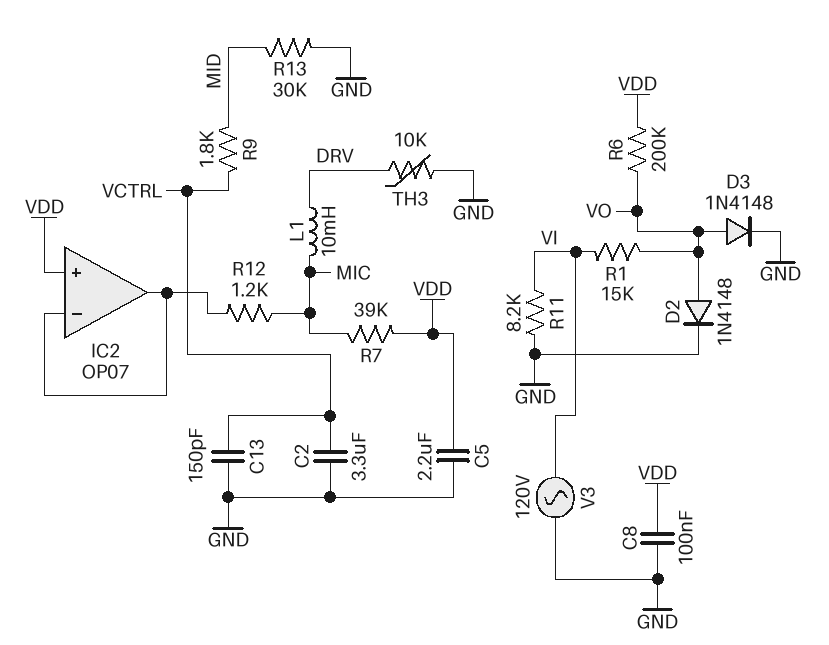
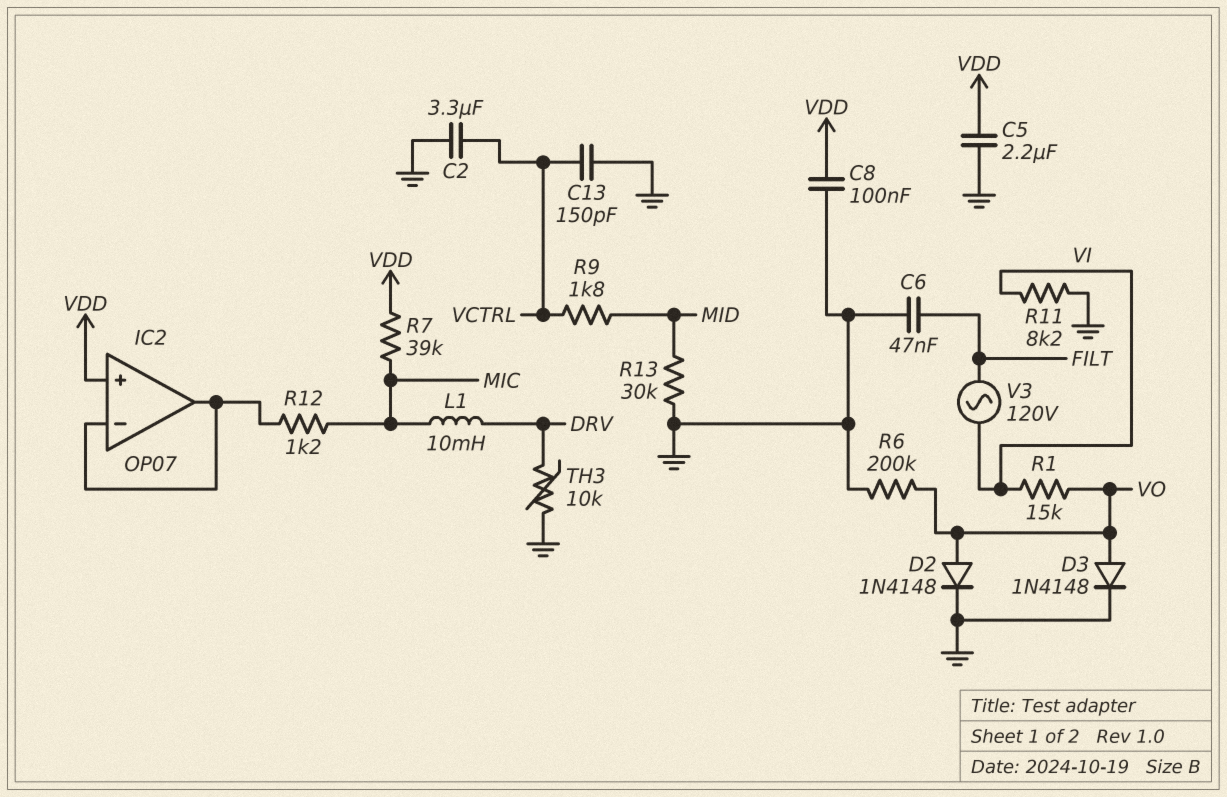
C6: none -> 47nF (FILT, GND)
R6: 200k (VDD, VO) -> 200k (GND, VO)
V3: AC 120V (GND, VI) -> AC 120V (FILT, VI)

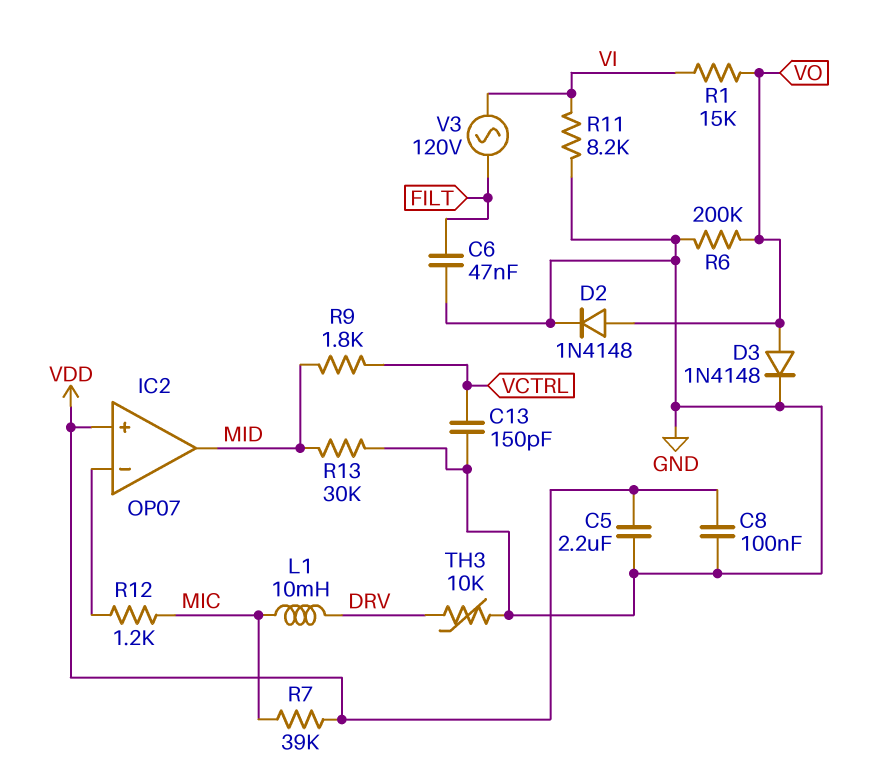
C2: 3.3uF (GND, VCTRL) -> none
IC2 pin out: IC2/in- -> MID

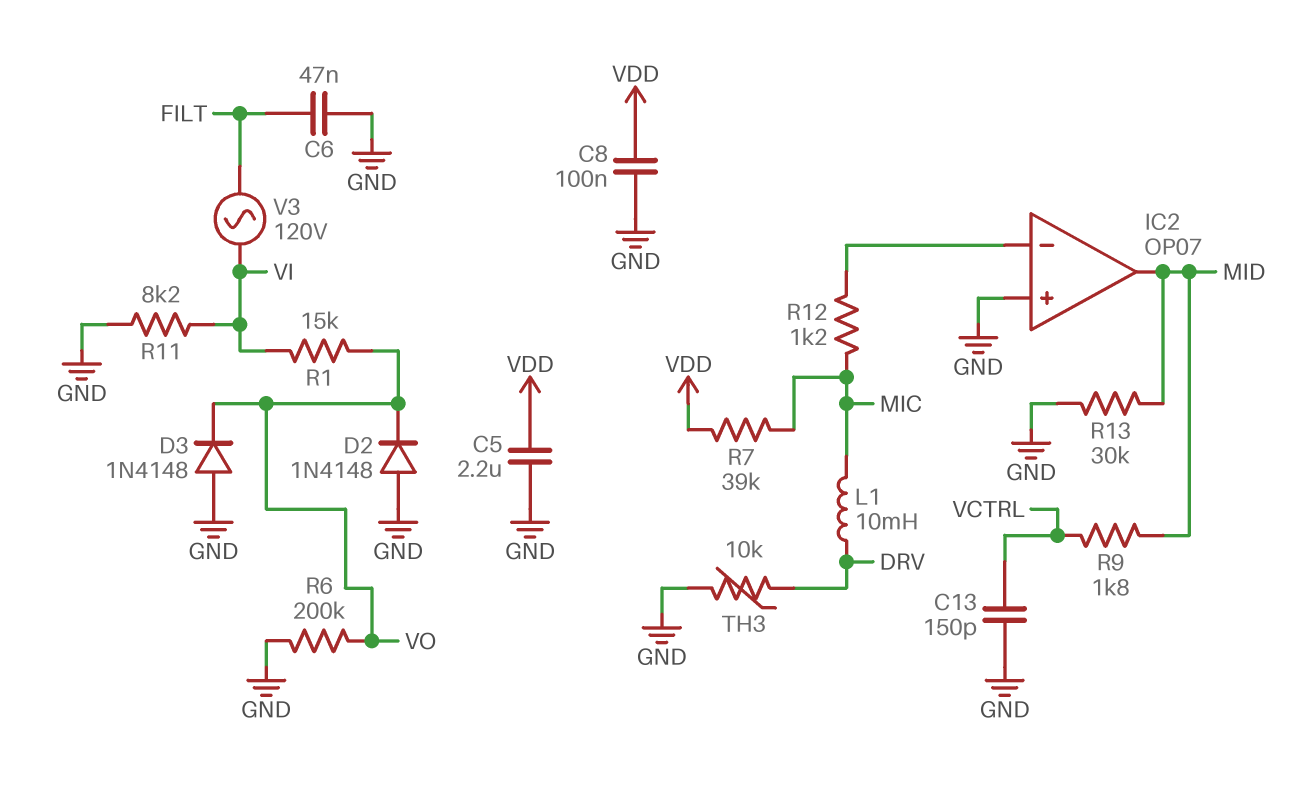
D2: diode 1N4148 (A VO, K GND) -> diode 1N4148 (A GND, K VO)
D3: diode 1N4148 (A VO, K GND) -> diode 1N4148 (A GND, K VO)
IC2 pin in+: VDD -> GND

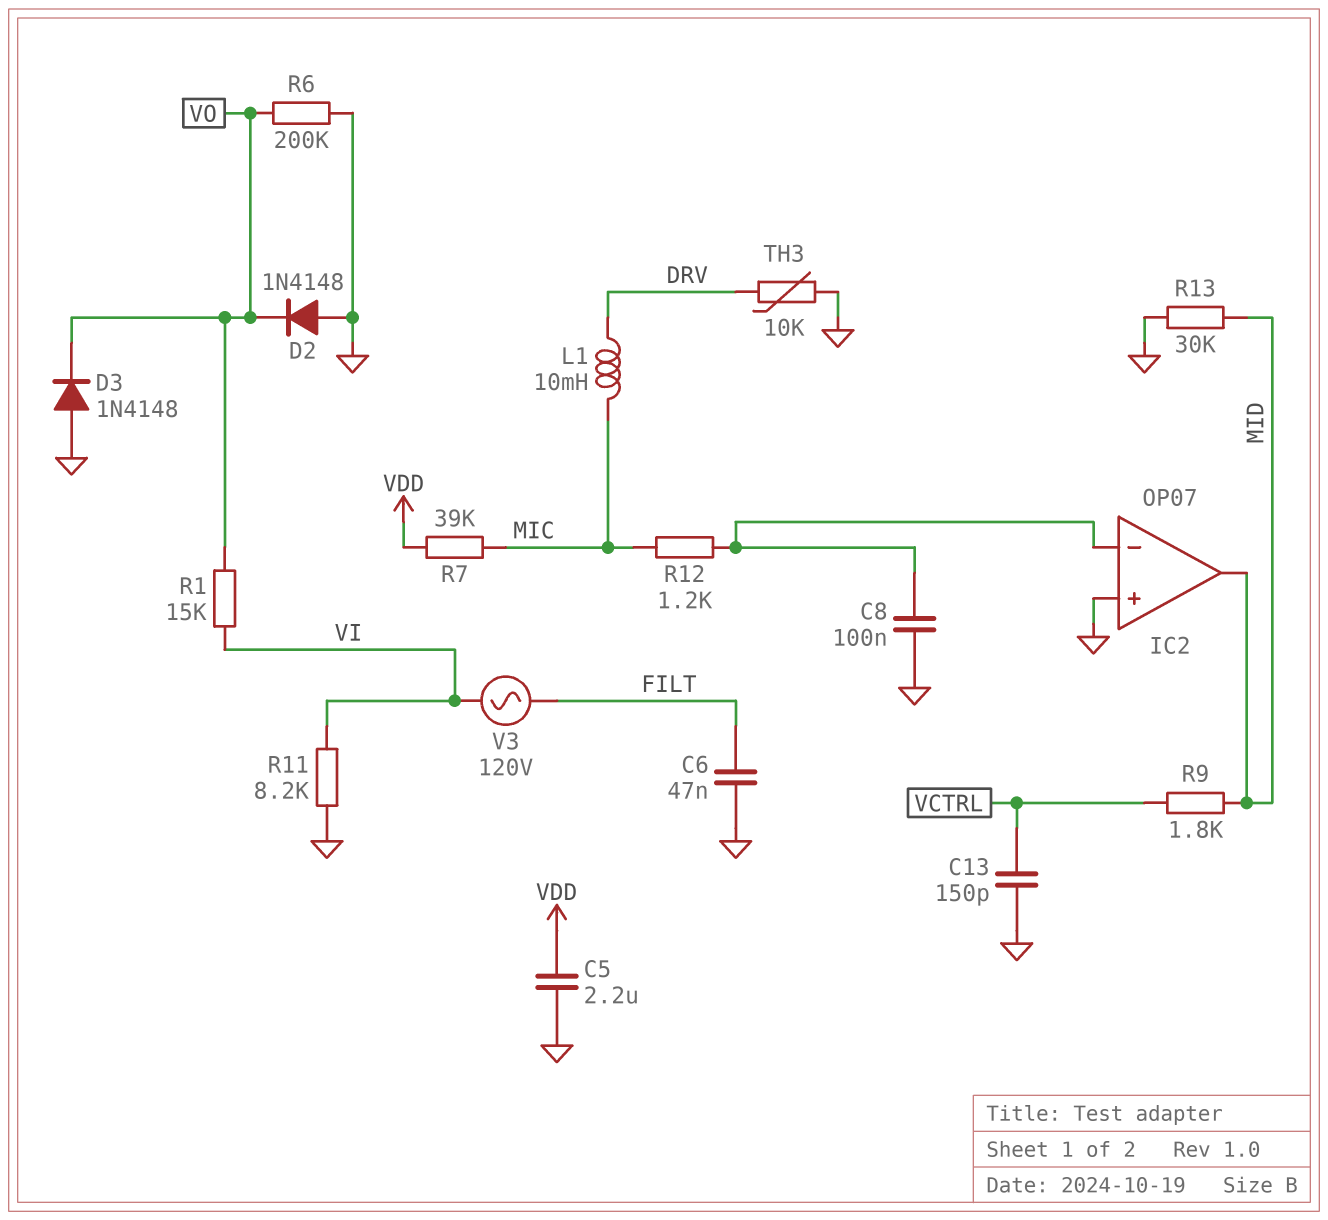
C8: 100nF (GND, VDD) -> 100nF (GND, IC2/in-)

